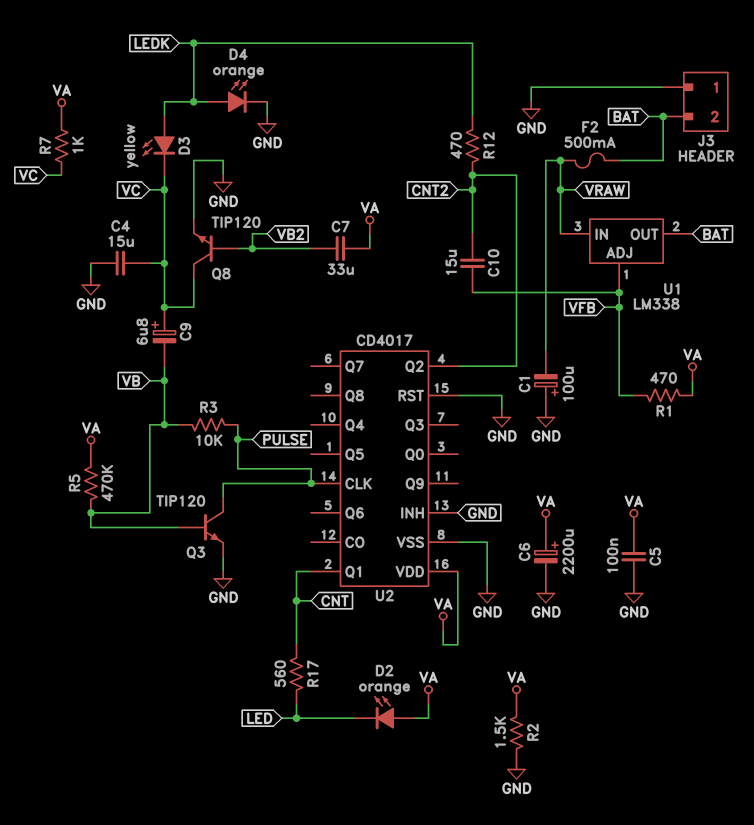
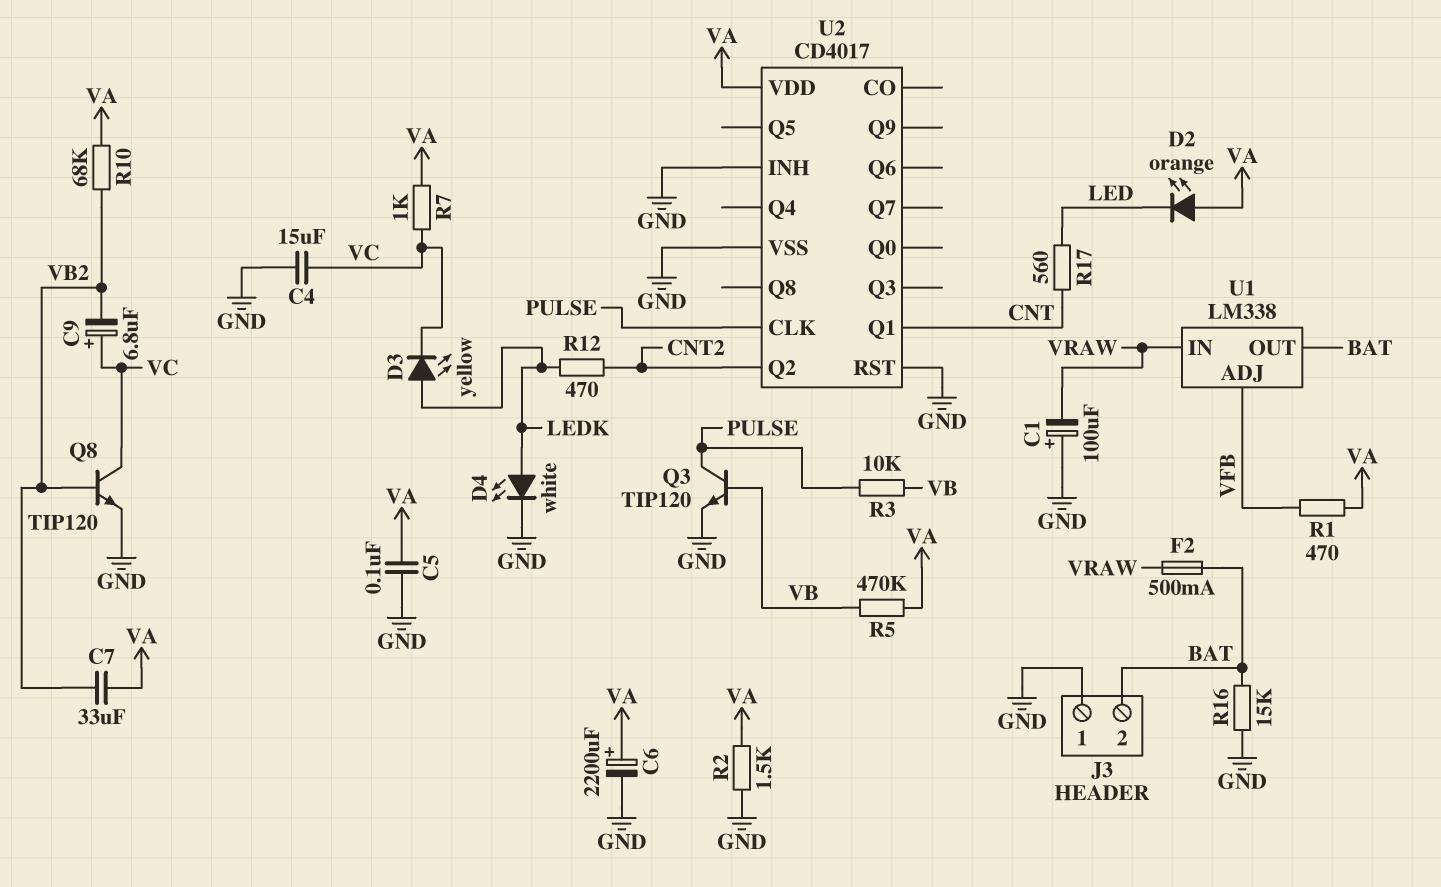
C9: 6.8uF (plus VC, minus VB) -> 6.8uF (plus VC, minus VB2)
C10: 15uF (CNT2, VFB) -> none
D4: LED orange (A LEDK, K GND) -> LED white (A LEDK, K GND)
R10: none -> 68k (VA, VB2)
R16: none -> 15k (BAT, GND)

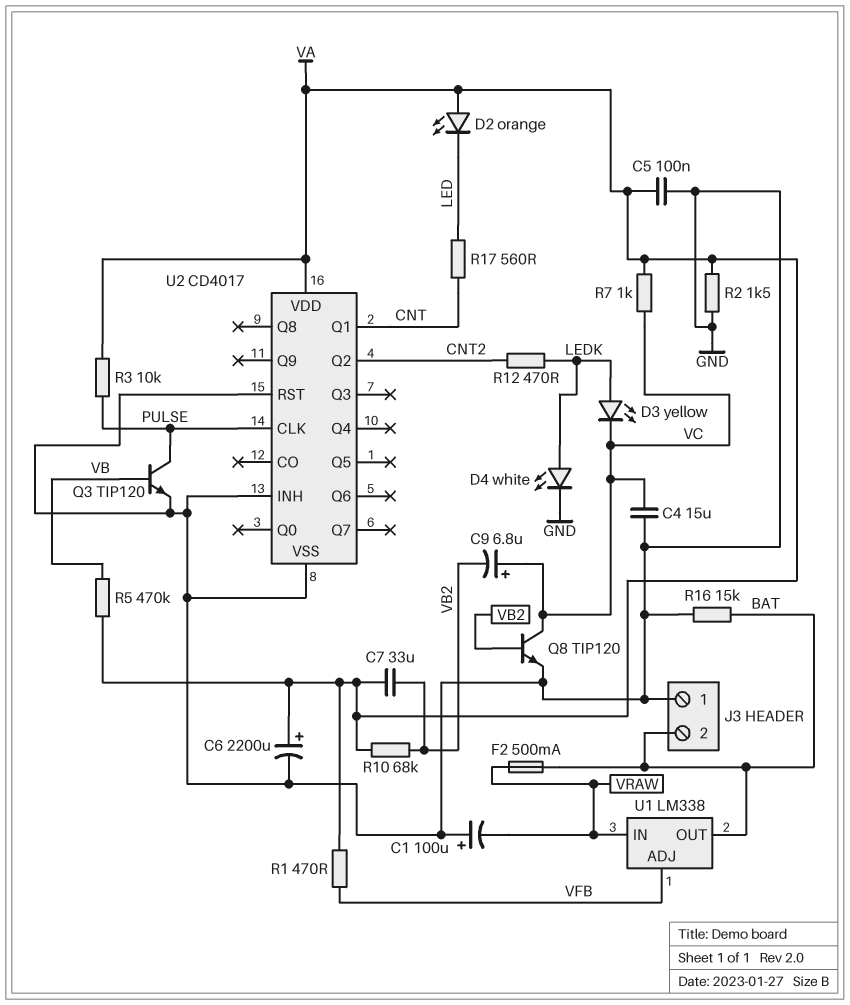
R3: 10k (PULSE, VB) -> 10k (PULSE, VA)

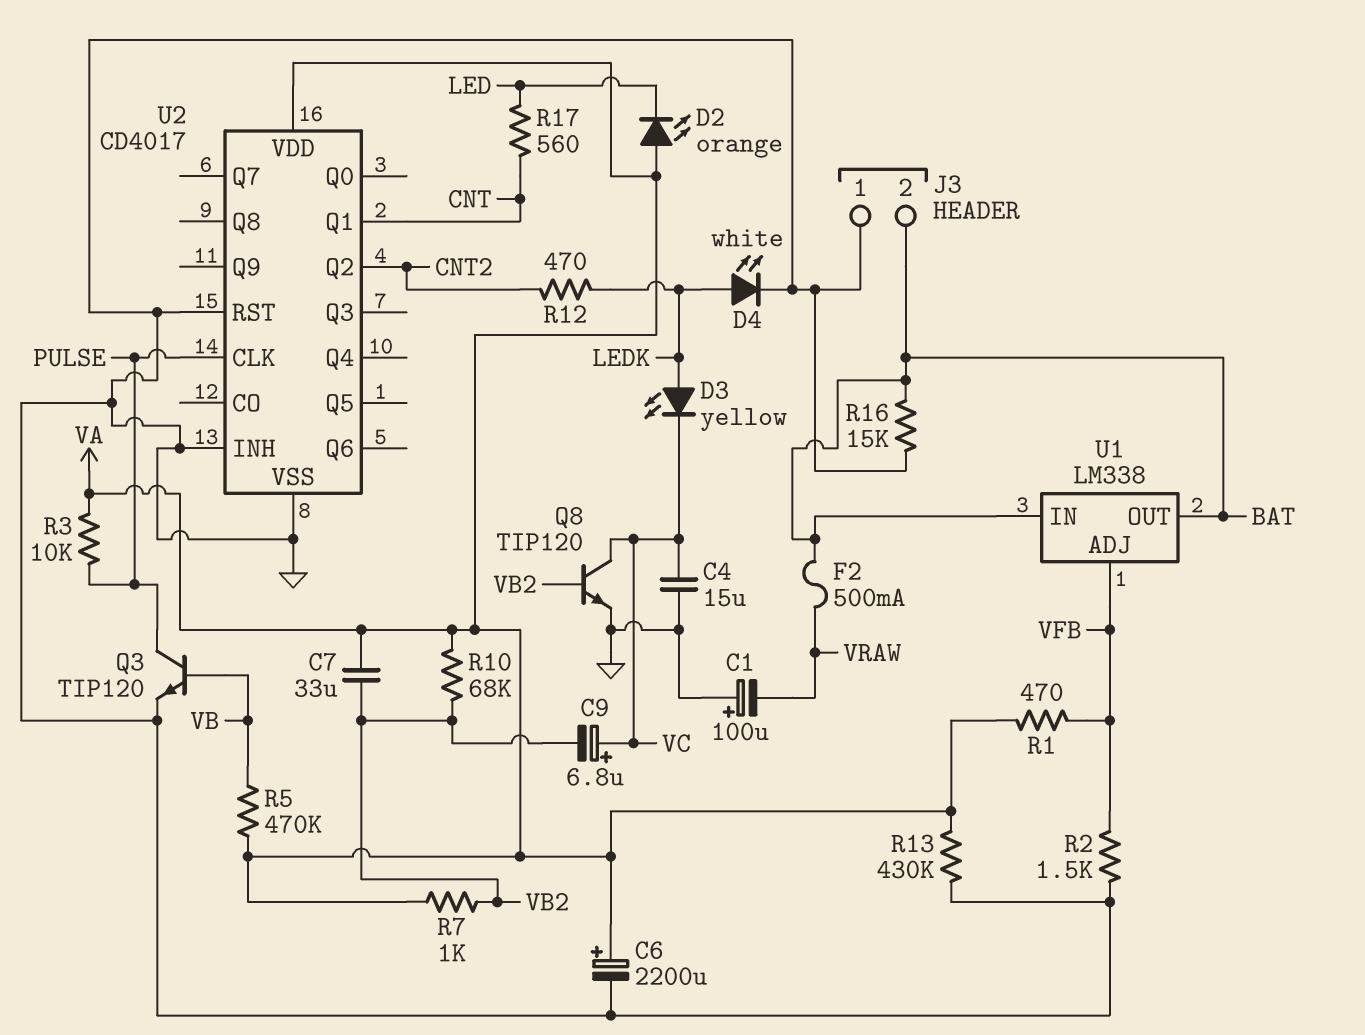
C5: 100nF (GND, VA) -> none
R2: 1.5k (GND, VA) -> 1.5k (GND, VFB)
R7: 1k (VA, VC) -> 1k (VA, VB2)
R13: none -> 430k (GND, VA)
U1 pin IN: VRAW -> BAT

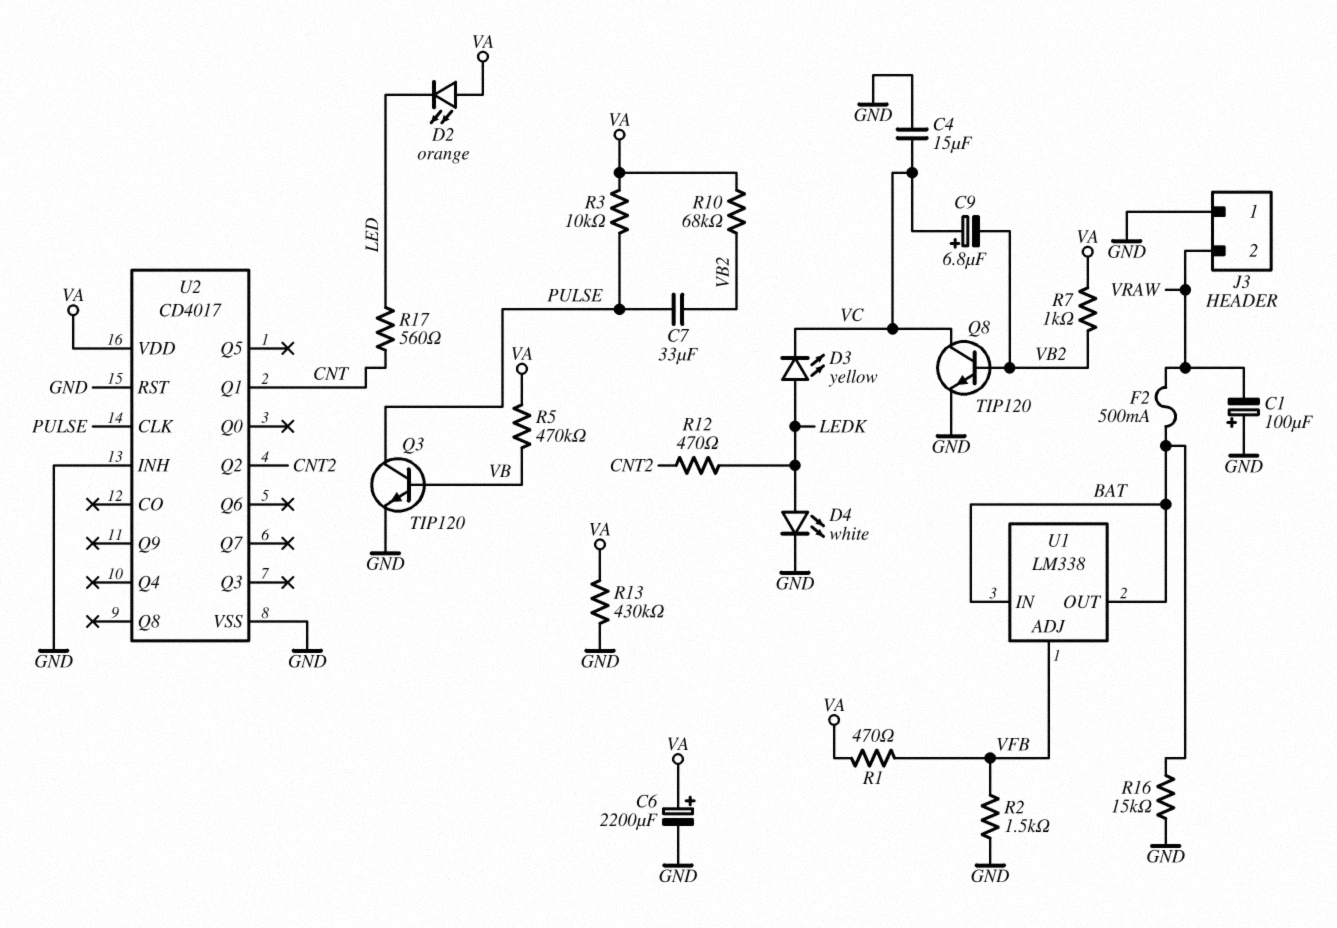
C7: 33uF (VA, VB2) -> 33uF (PULSE, VB2)
J3 pin 2: BAT -> VRAW

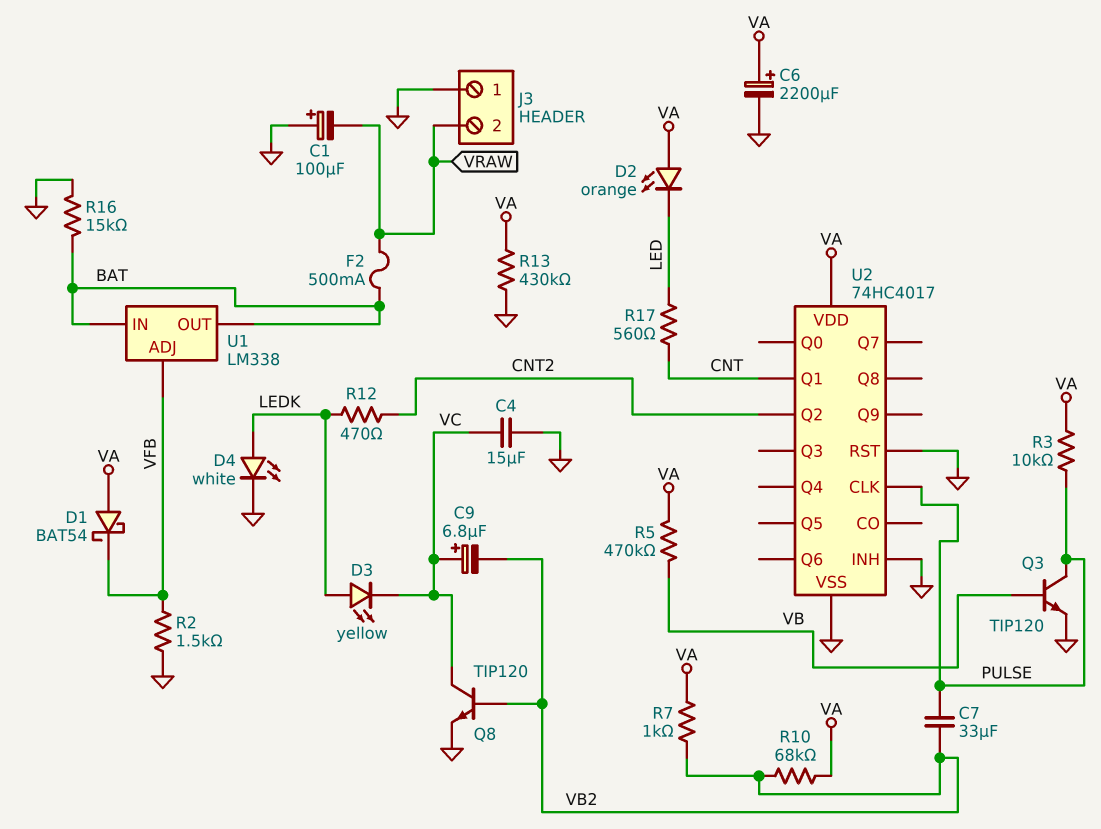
D1: none -> schottky BAT54 (A VA, K VFB)
R1: 470 (VA, VFB) -> none
U2: CD4017 -> 74HC4017

